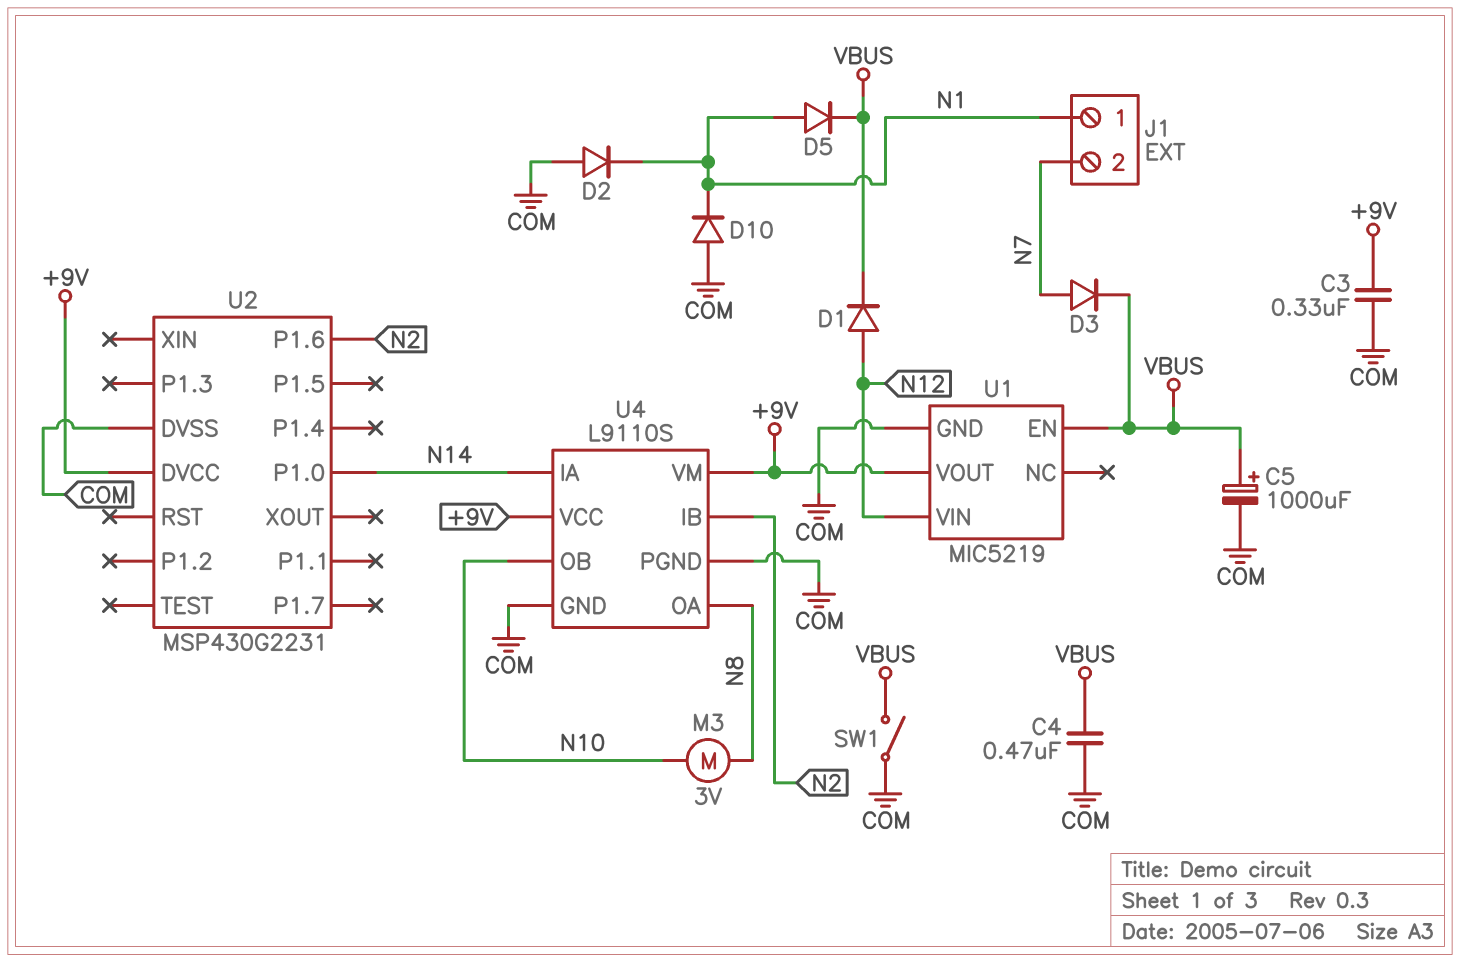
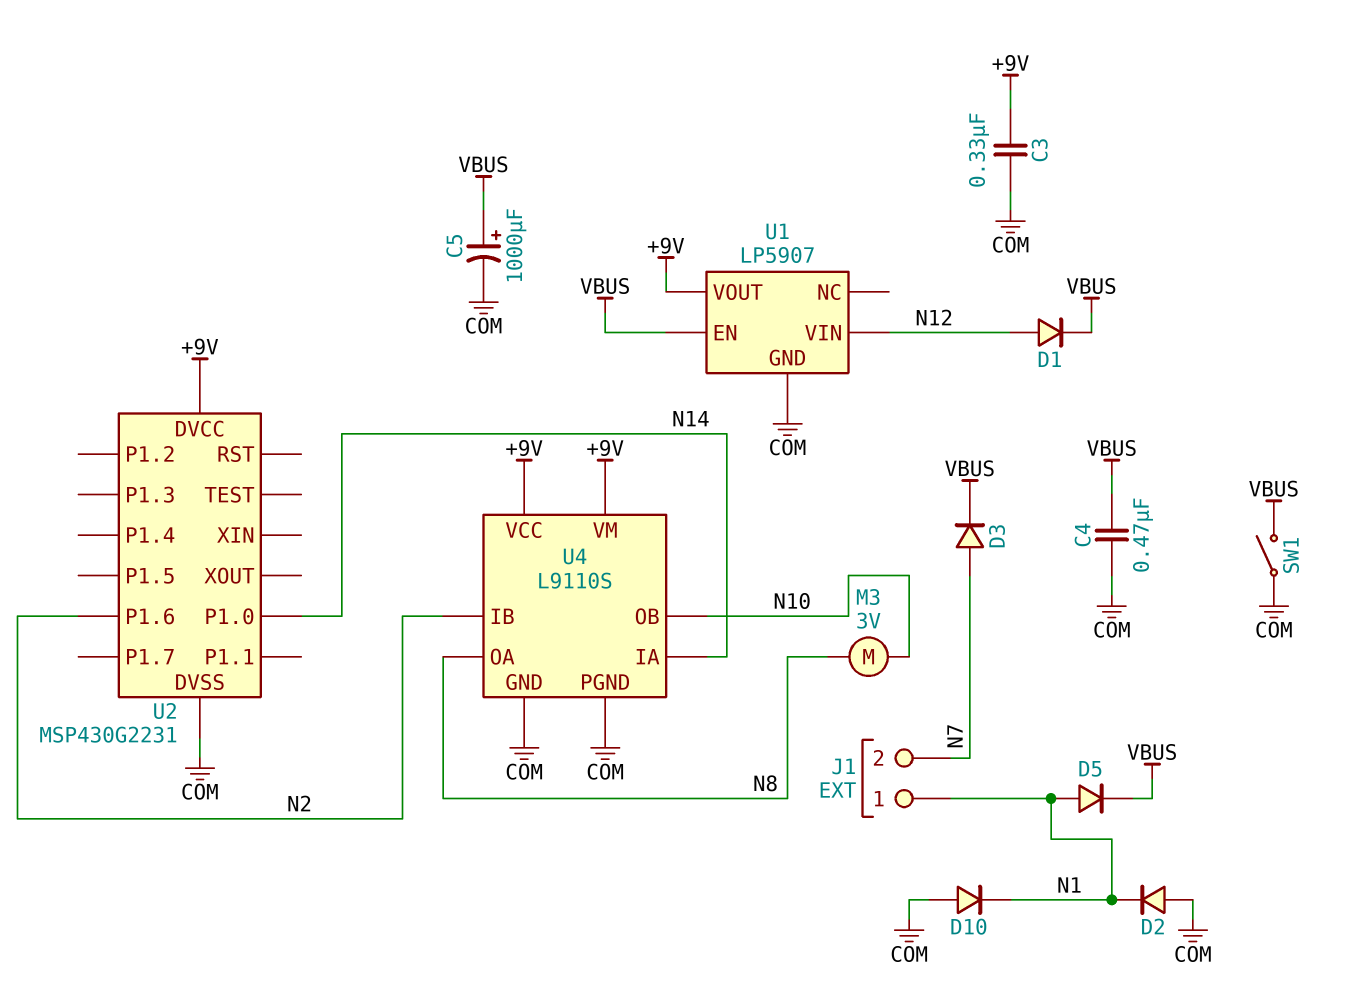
U1: MIC5219 -> LP5907

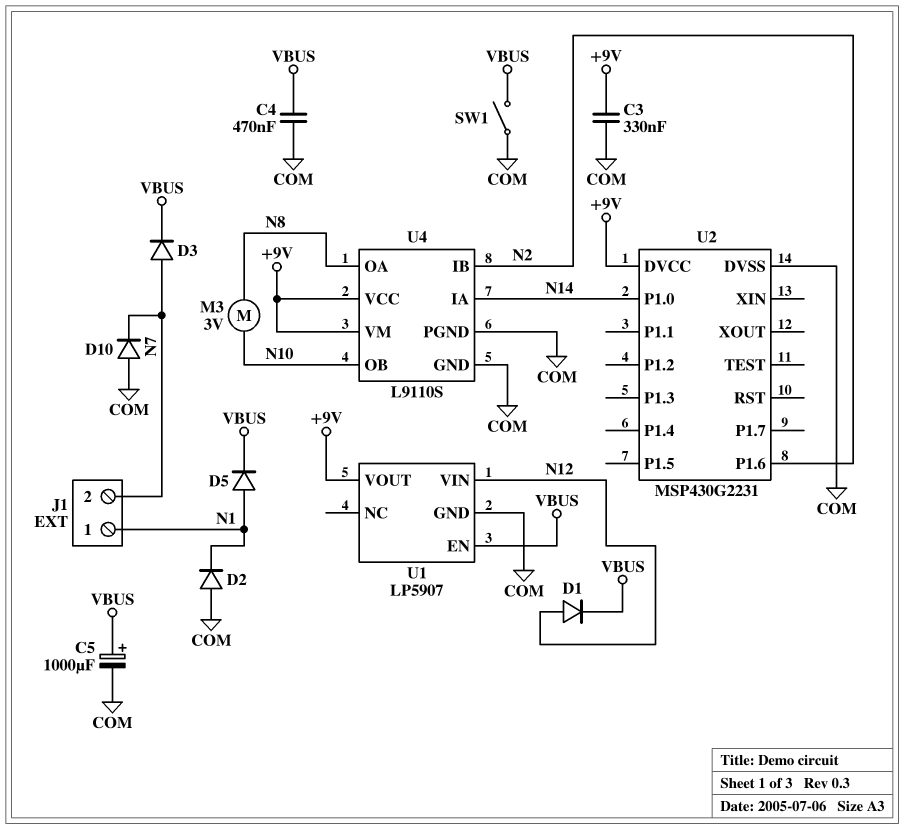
D10: diode (A COM, K N1) -> diode (A COM, K N7)

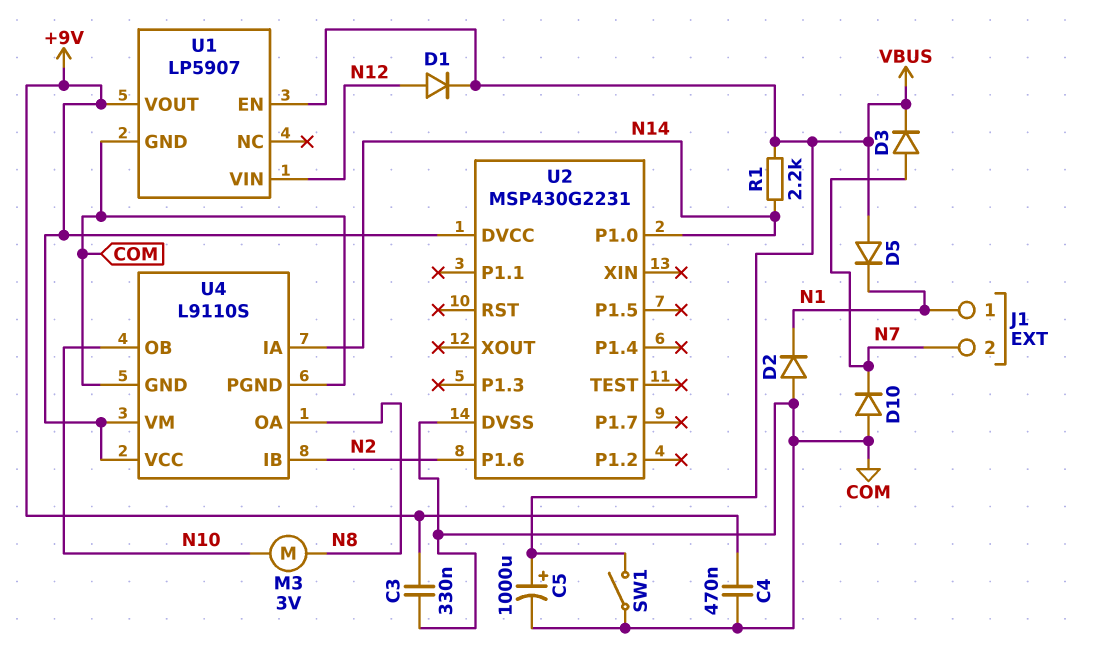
C4: 470nF (COM, VBUS) -> 470nF (+9V, COM)
D5: diode (A N1, K VBUS) -> diode (A VBUS, K N1)
R1: none -> 2.2k (N14, VBUS)

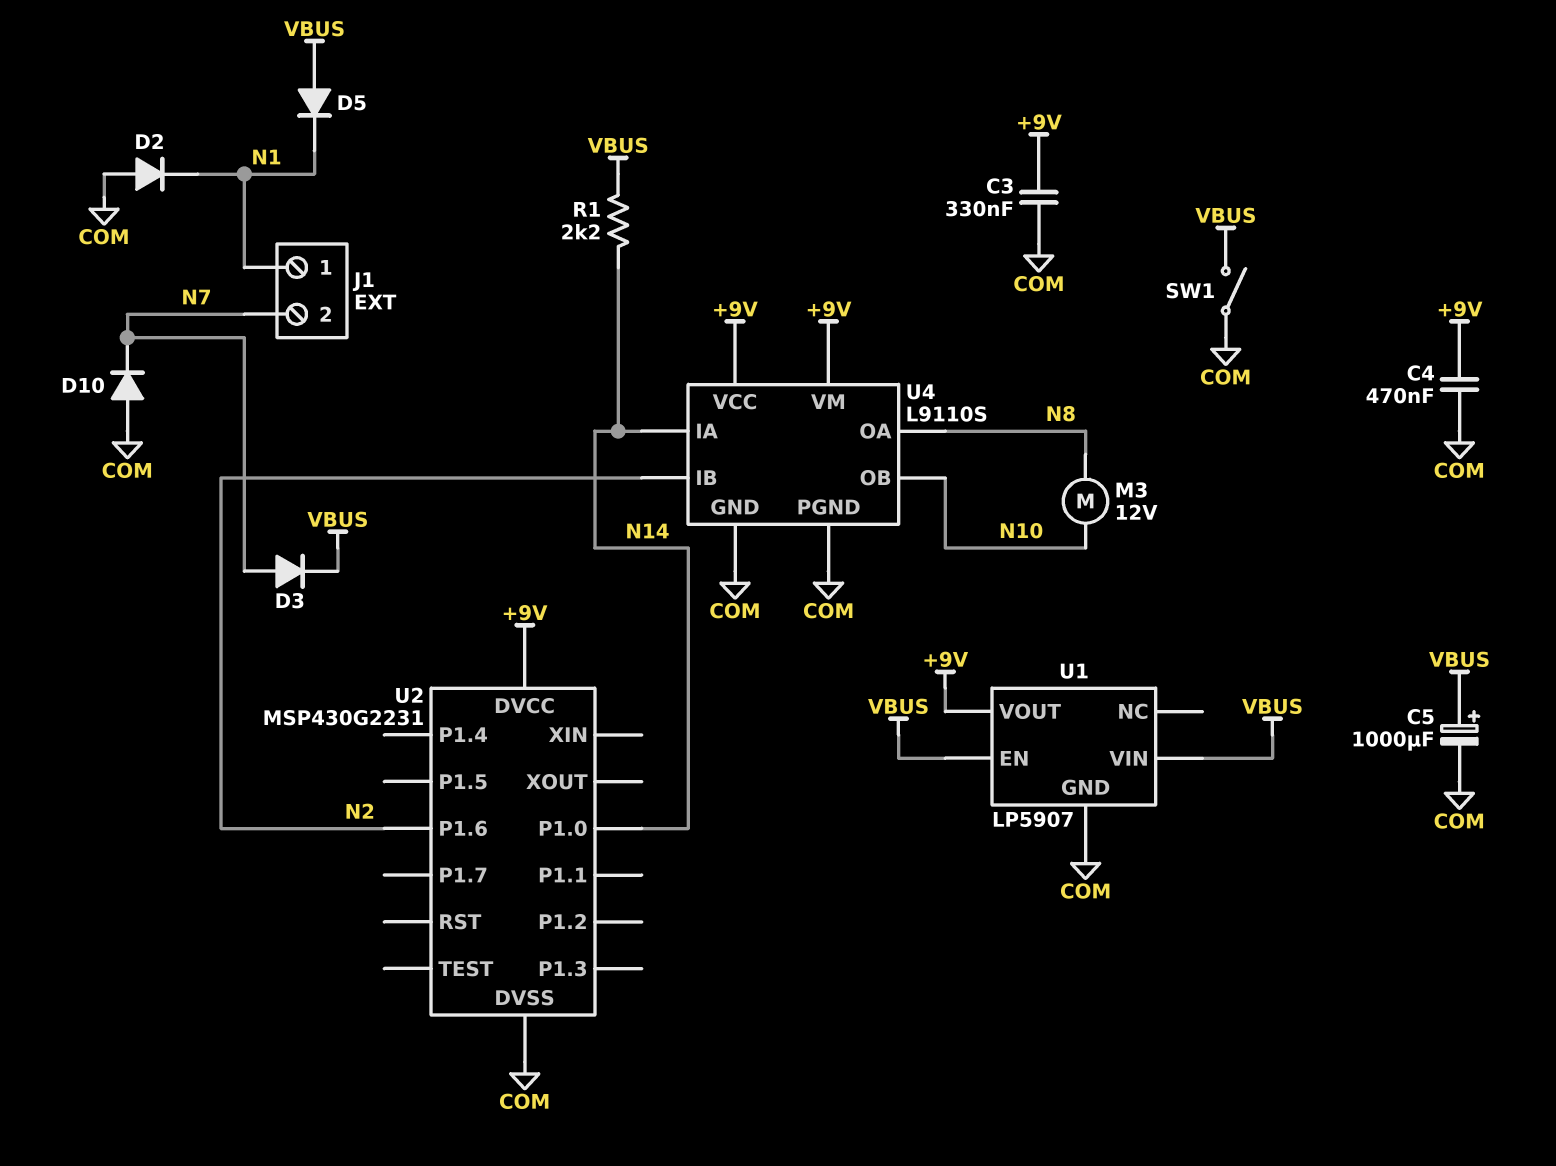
D1: diode (A N12, K VBUS) -> none
M3: motor 3V (N8, N10) -> motor 12V (N8, N10)
U1 pin VIN: N12 -> VBUS

